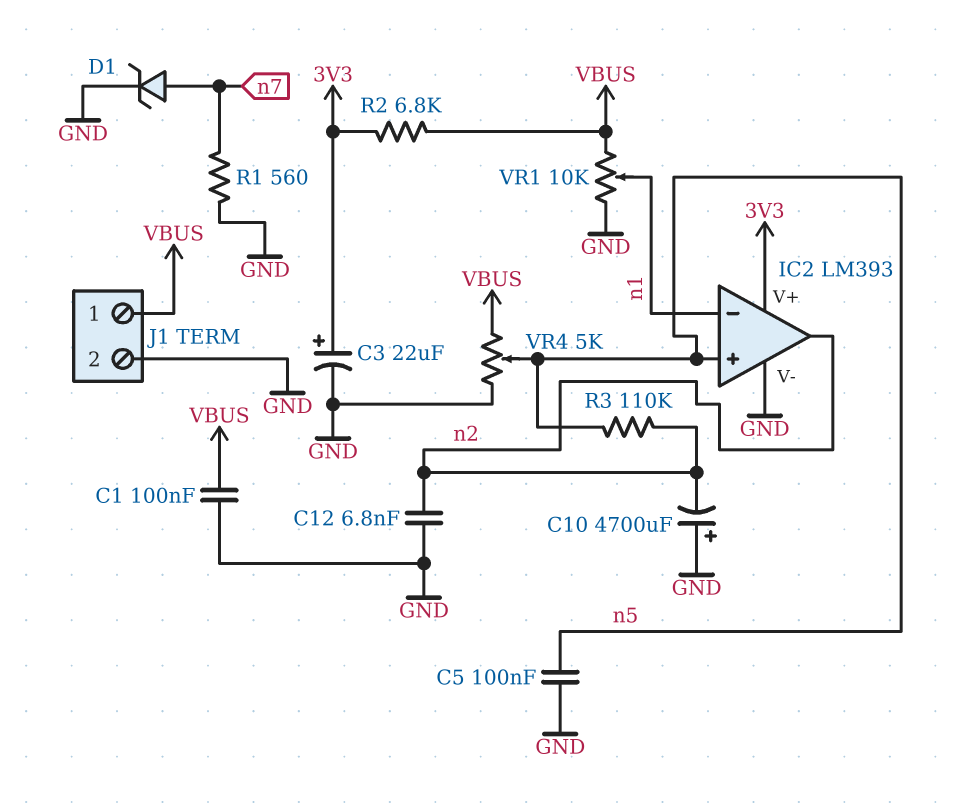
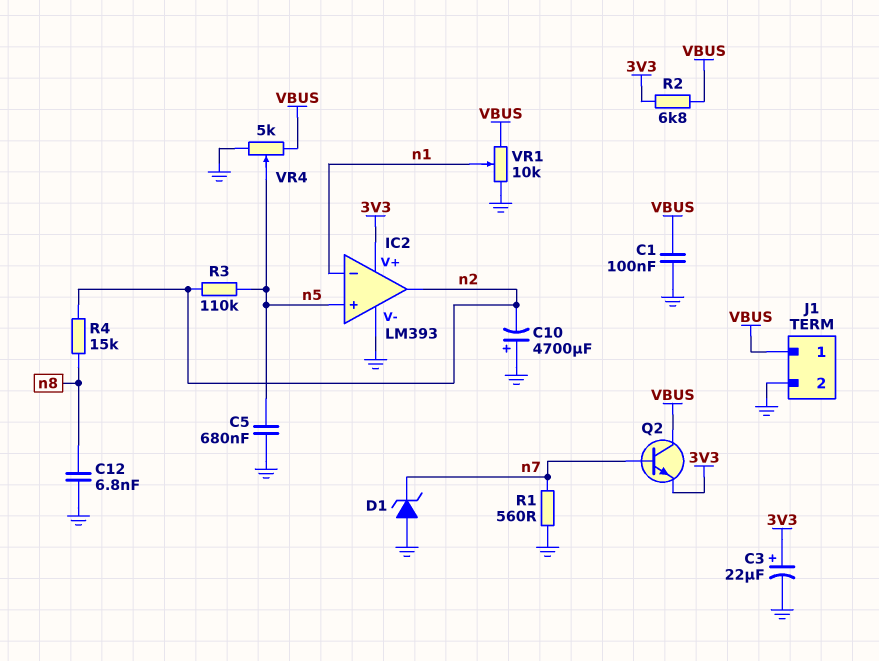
C5: 100nF (GND, n5) -> 680nF (GND, n5)
C12: 6.8nF (GND, n2) -> 6.8nF (GND, n8)
D1: zener (A n7, K GND) -> zener (A GND, K n7)
Q2: none -> NPN (B n7, C VBUS, E 3V3)
R4: none -> 15k (n2, n8)

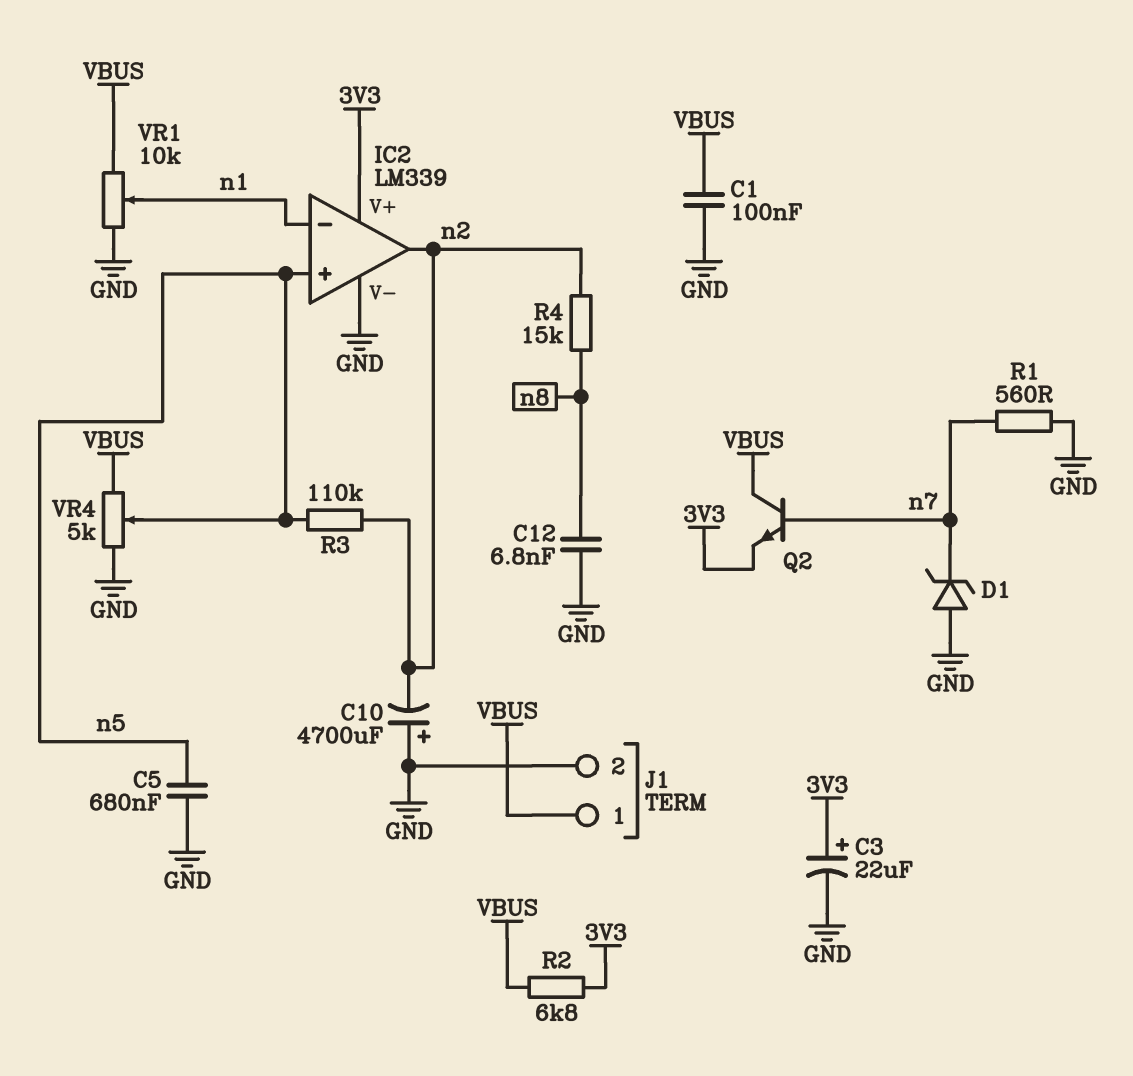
IC2: LM393 -> LM339

